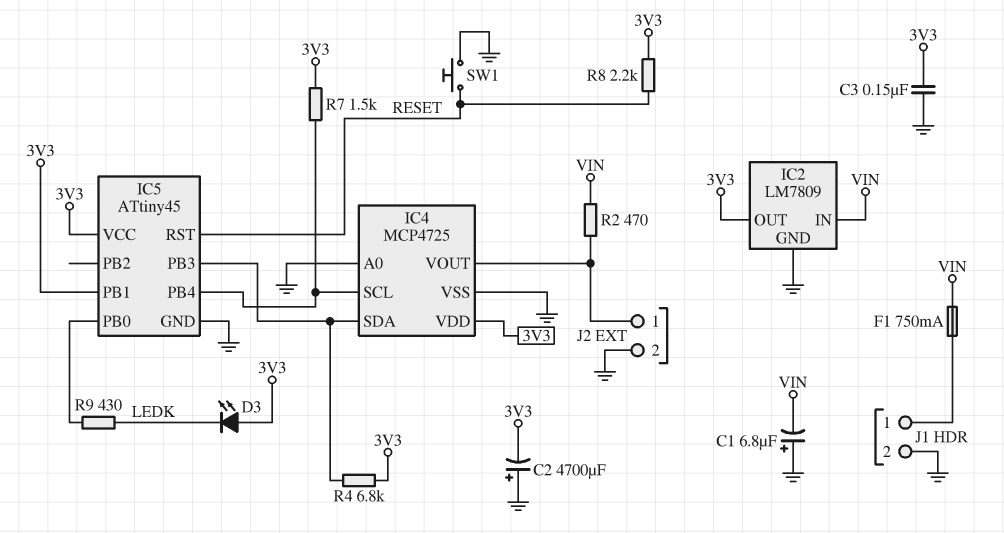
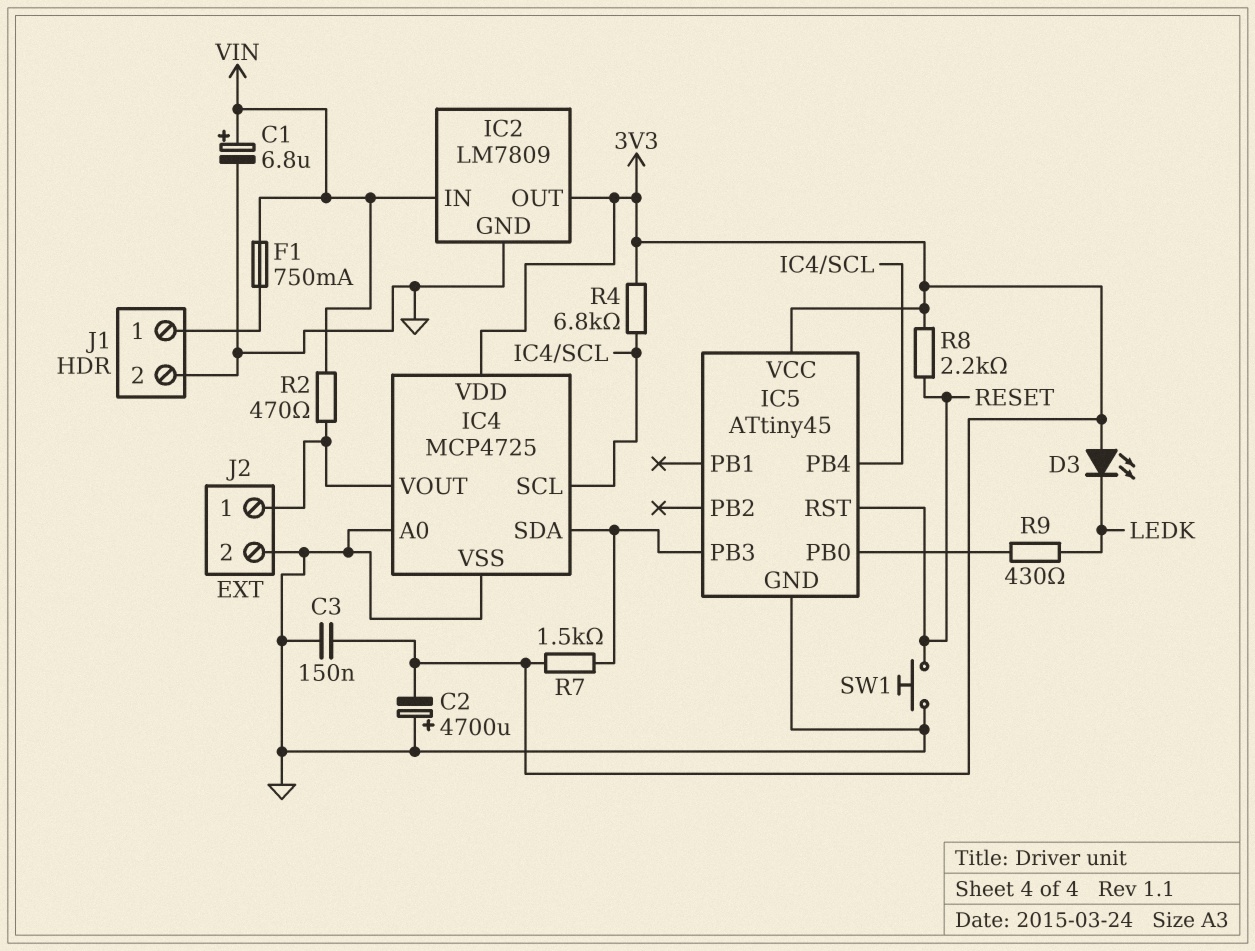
C1: 6.8uF (plus GND, minus VIN) -> 6.8uF (plus VIN, minus GND)
IC5 pin PB1: 3V3 -> none
R4: 6.8k (3V3, IC4/SDA) -> 6.8k (3V3, IC4/SCL)
R7: 1.5k (3V3, IC4/SCL) -> 1.5k (3V3, IC4/SDA)

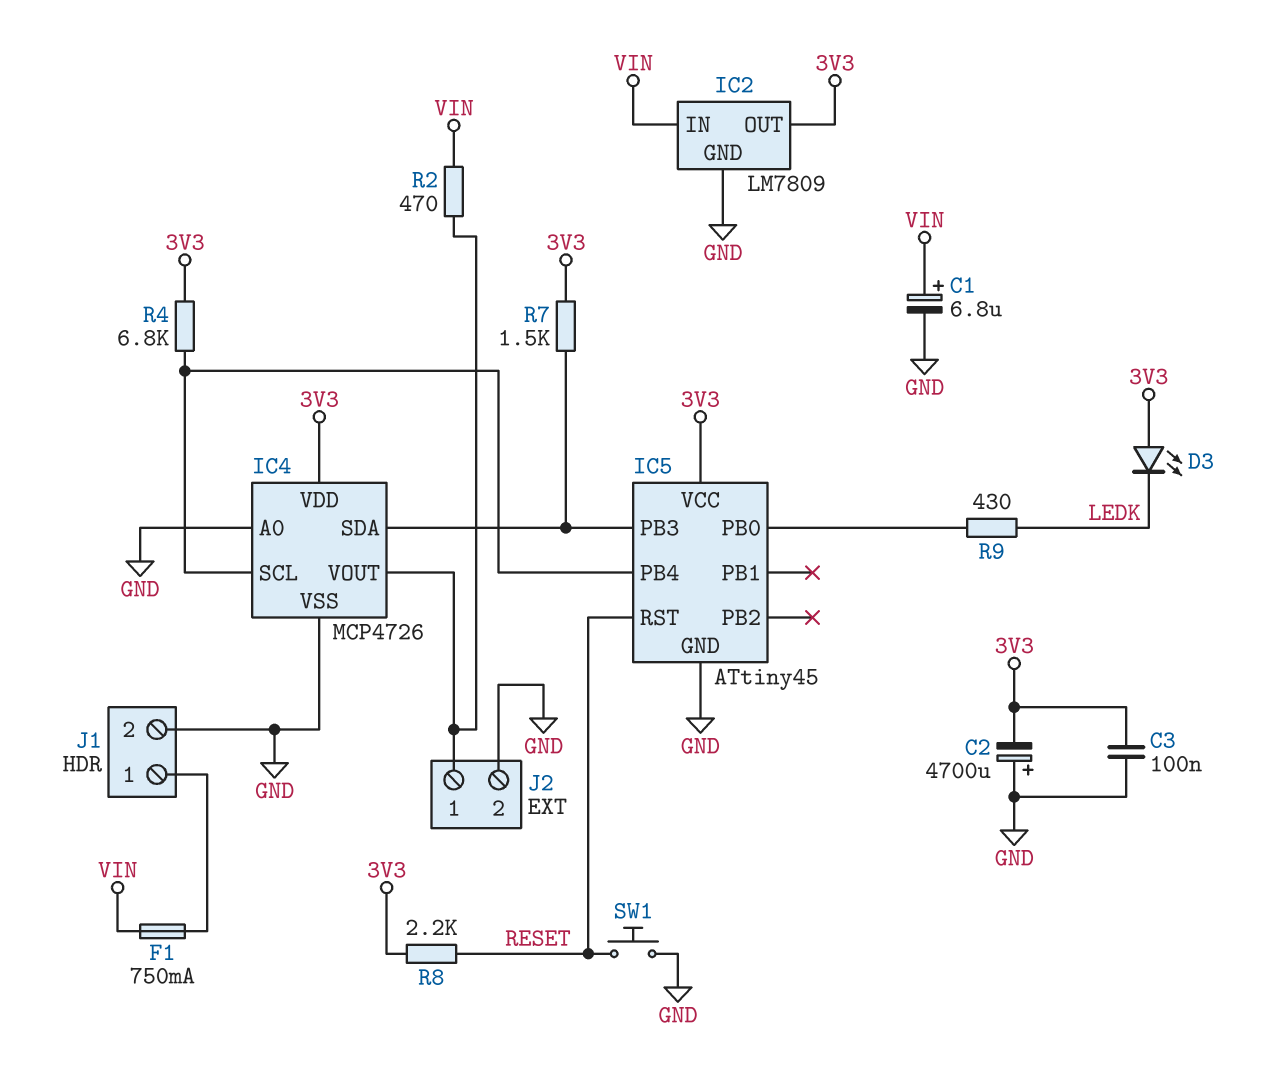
C3: 150nF (3V3, GND) -> 100nF (3V3, GND)
IC4: MCP4725 -> MCP4726

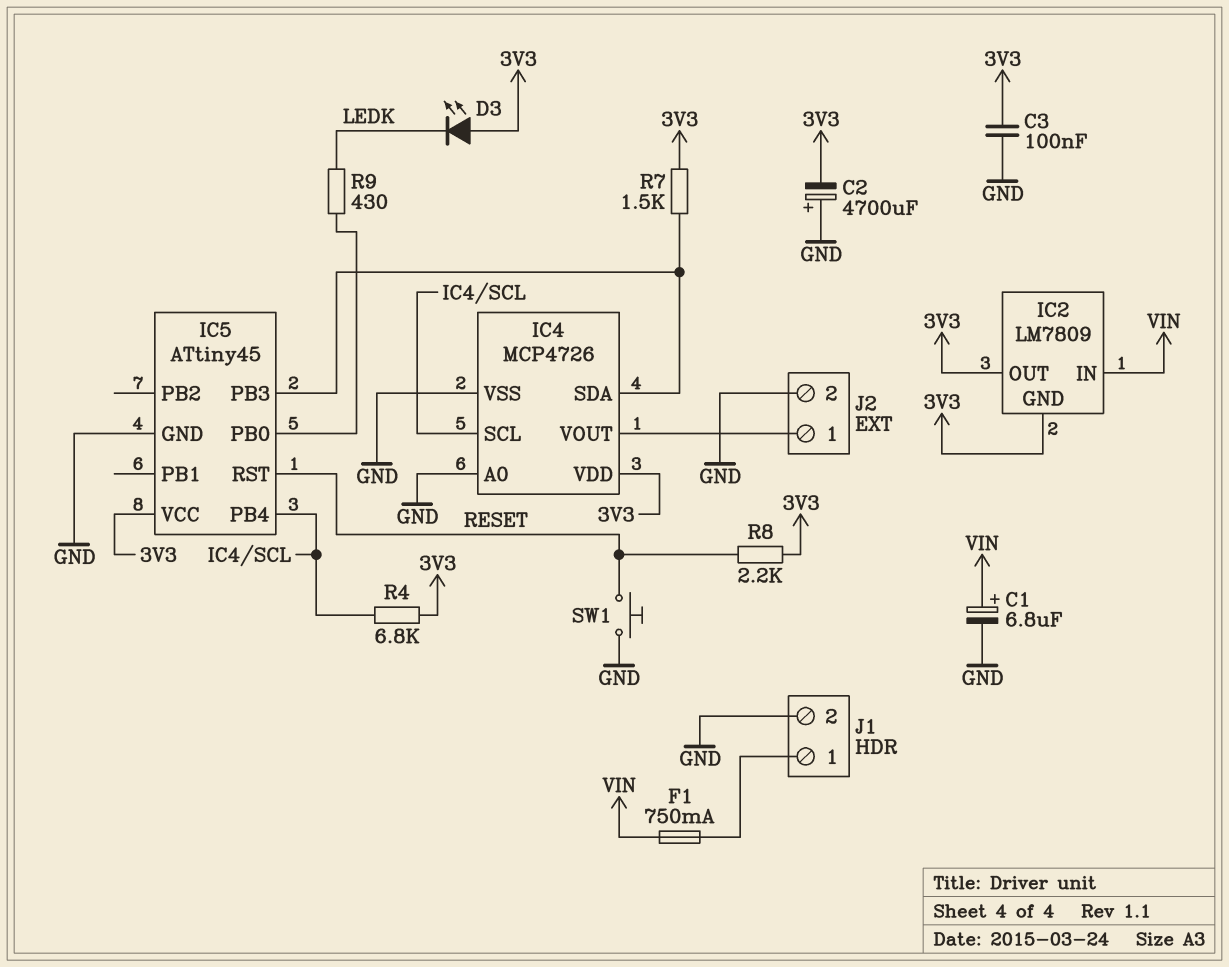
IC2 pin GND: GND -> 3V3
R2: 470 (IC4/VOUT, VIN) -> none

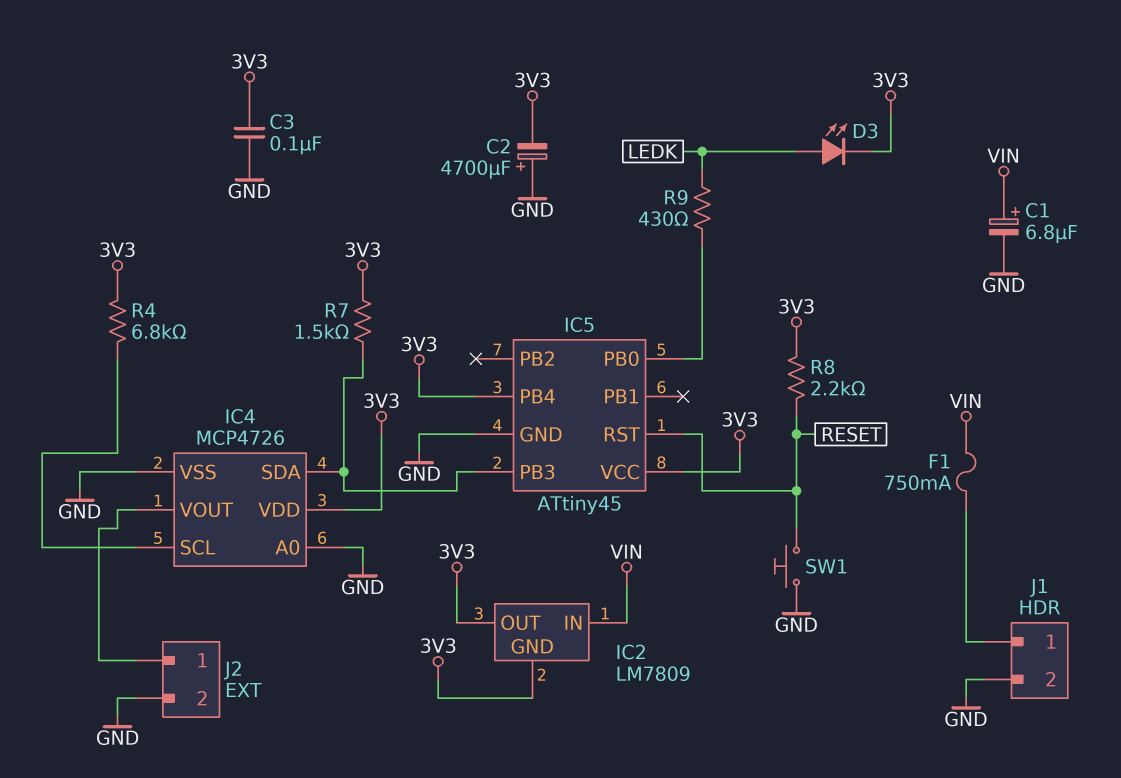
D3: LED (A 3V3, K LEDK) -> LED (A LEDK, K 3V3)
IC5 pin PB4: IC4/SCL -> 3V3

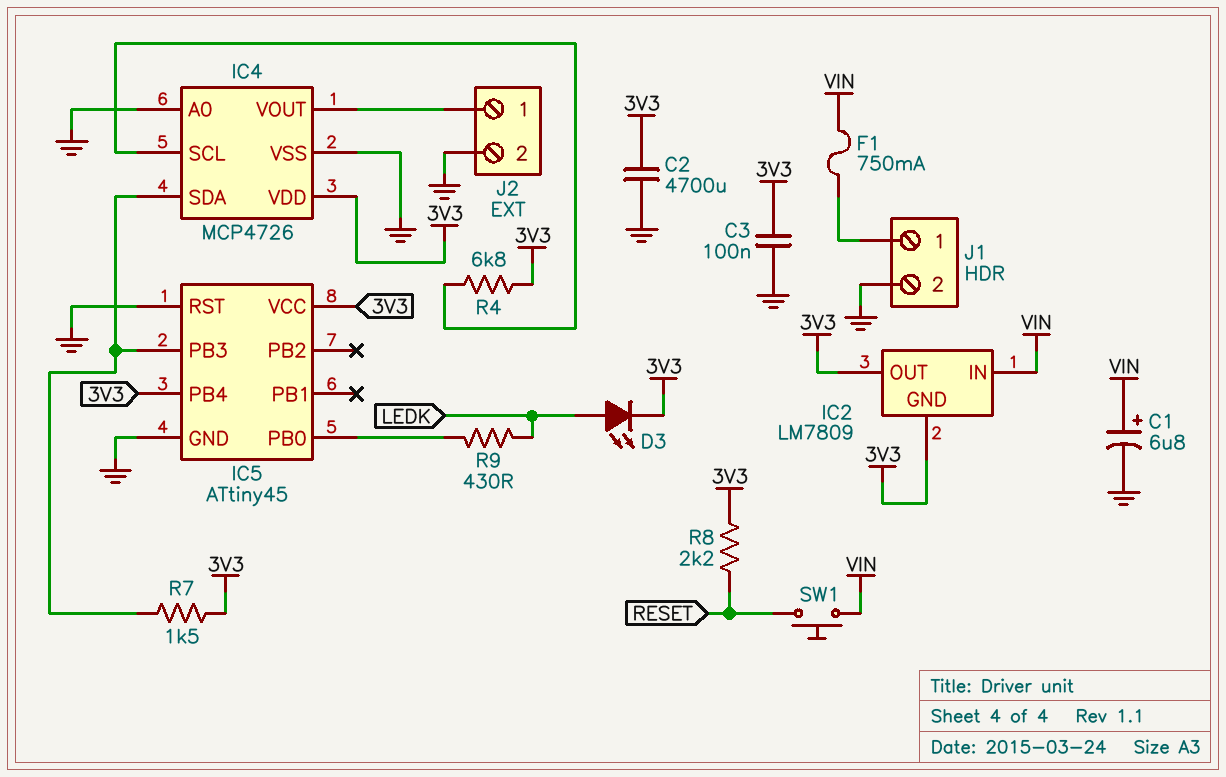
C2: 4700uF (plus GND, minus 3V3) -> 4700uF (3V3, GND)
IC5 pin RST: RESET -> GND
SW1: button (GND, RESET) -> button (RESET, VIN)

